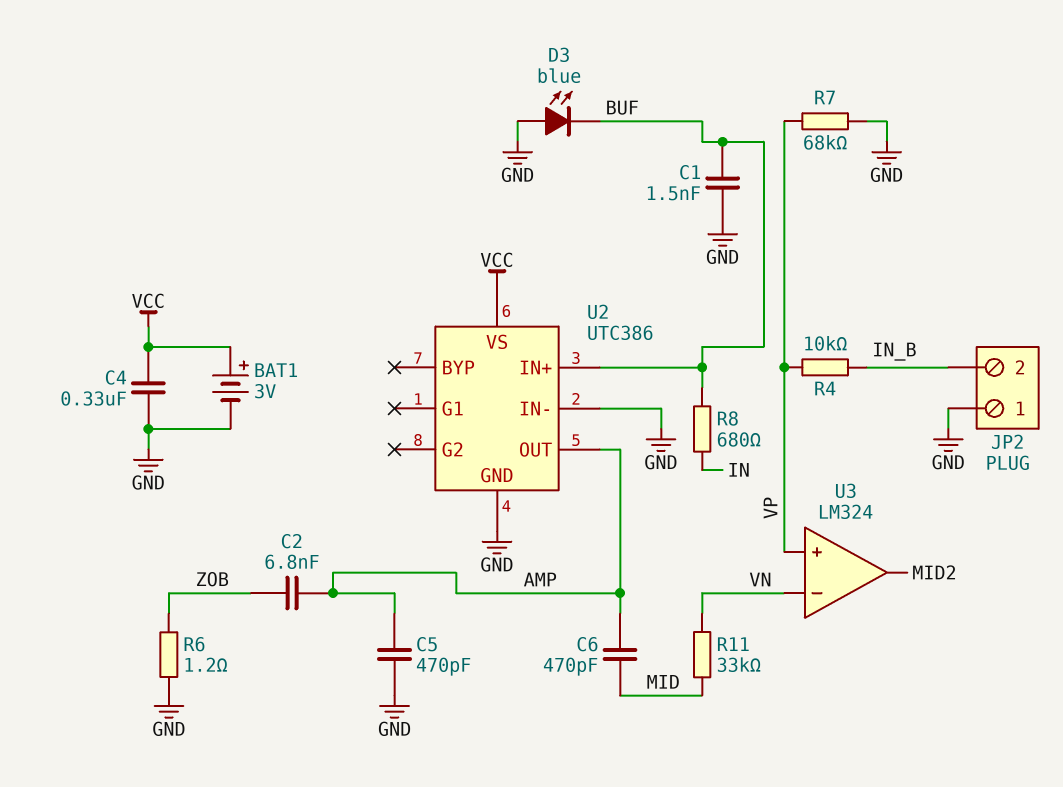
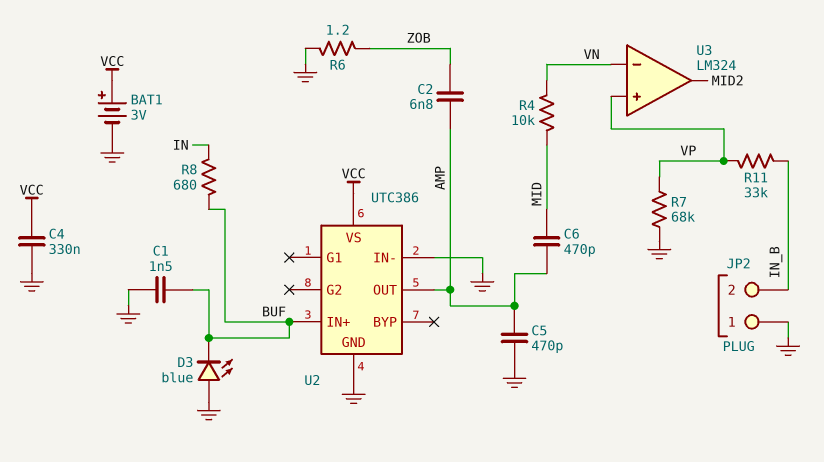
R4: 10k (IN_B, VP) -> 10k (MID, VN)
R11: 33k (MID, VN) -> 33k (IN_B, VP)

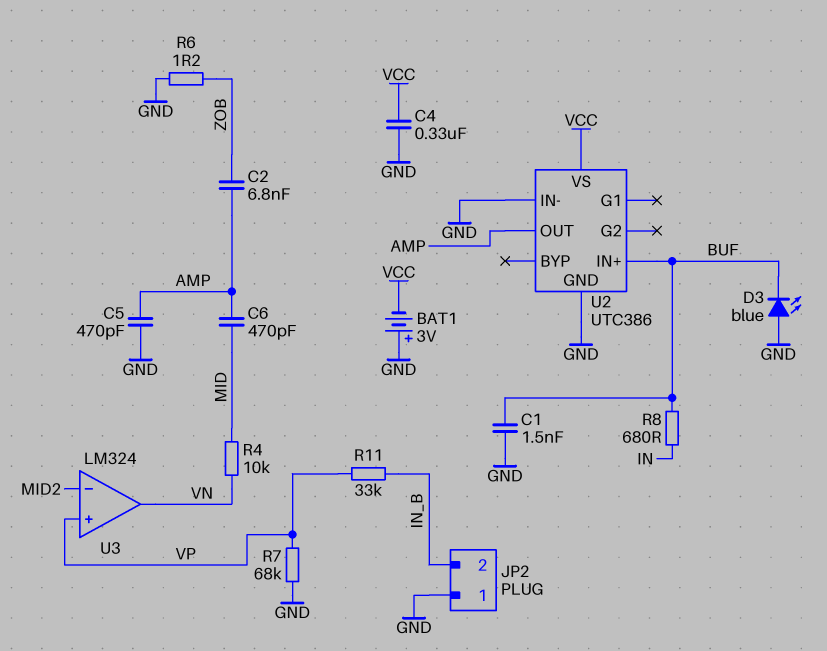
BAT1: 3V (plus VCC, minus GND) -> 3V (plus GND, minus VCC)
U3 pin in-: VN -> MID2
U3 pin out: MID2 -> VN

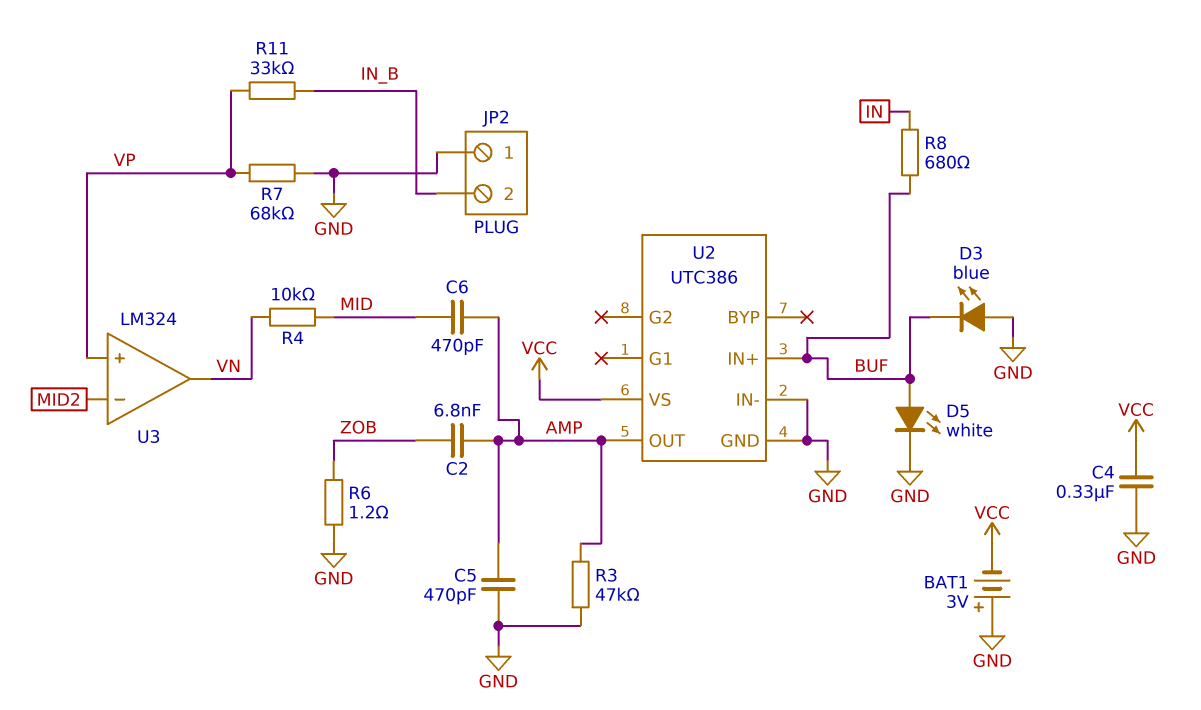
C1: 1.5nF (BUF, GND) -> none
D5: none -> LED white (A BUF, K GND)
R3: none -> 47k (AMP, GND)

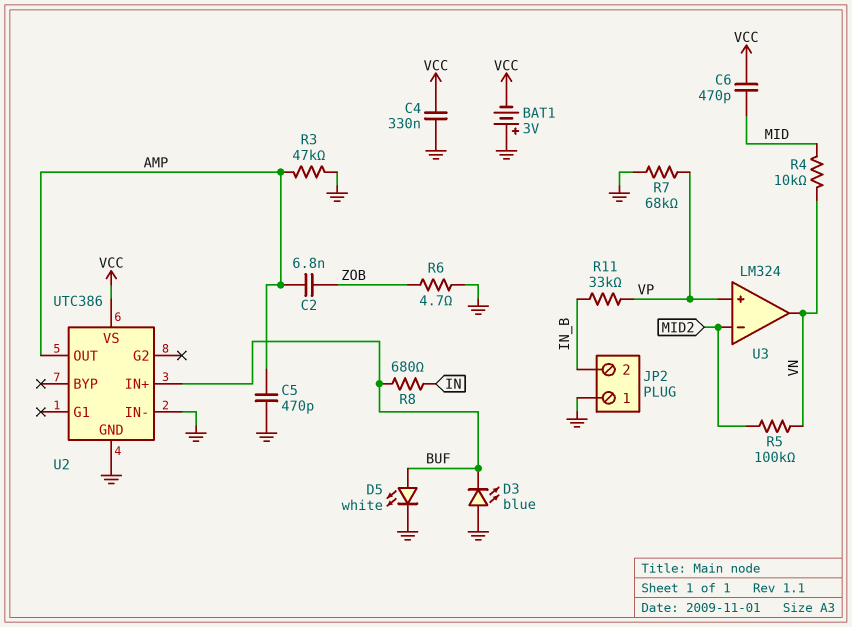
C6: 470pF (AMP, MID) -> 470pF (MID, VCC)
R5: none -> 100k (MID2, VN)
R6: 1.2 (GND, ZOB) -> 4.7 (GND, ZOB)

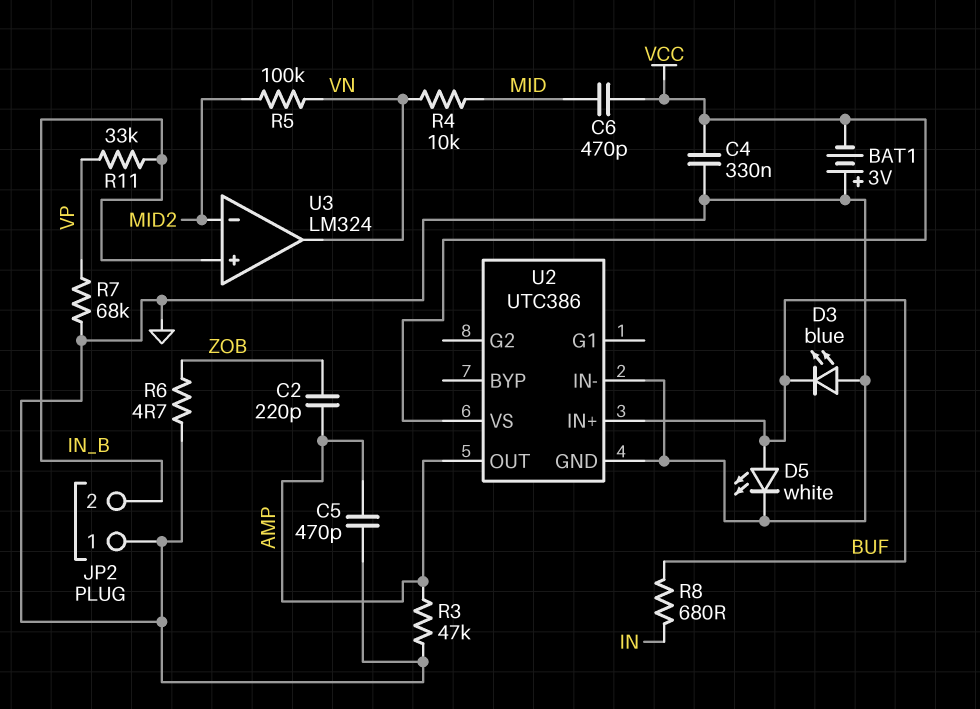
C2: 6.8nF (AMP, ZOB) -> 220pF (AMP, ZOB)
U3 pin in+: VP -> IN_B

